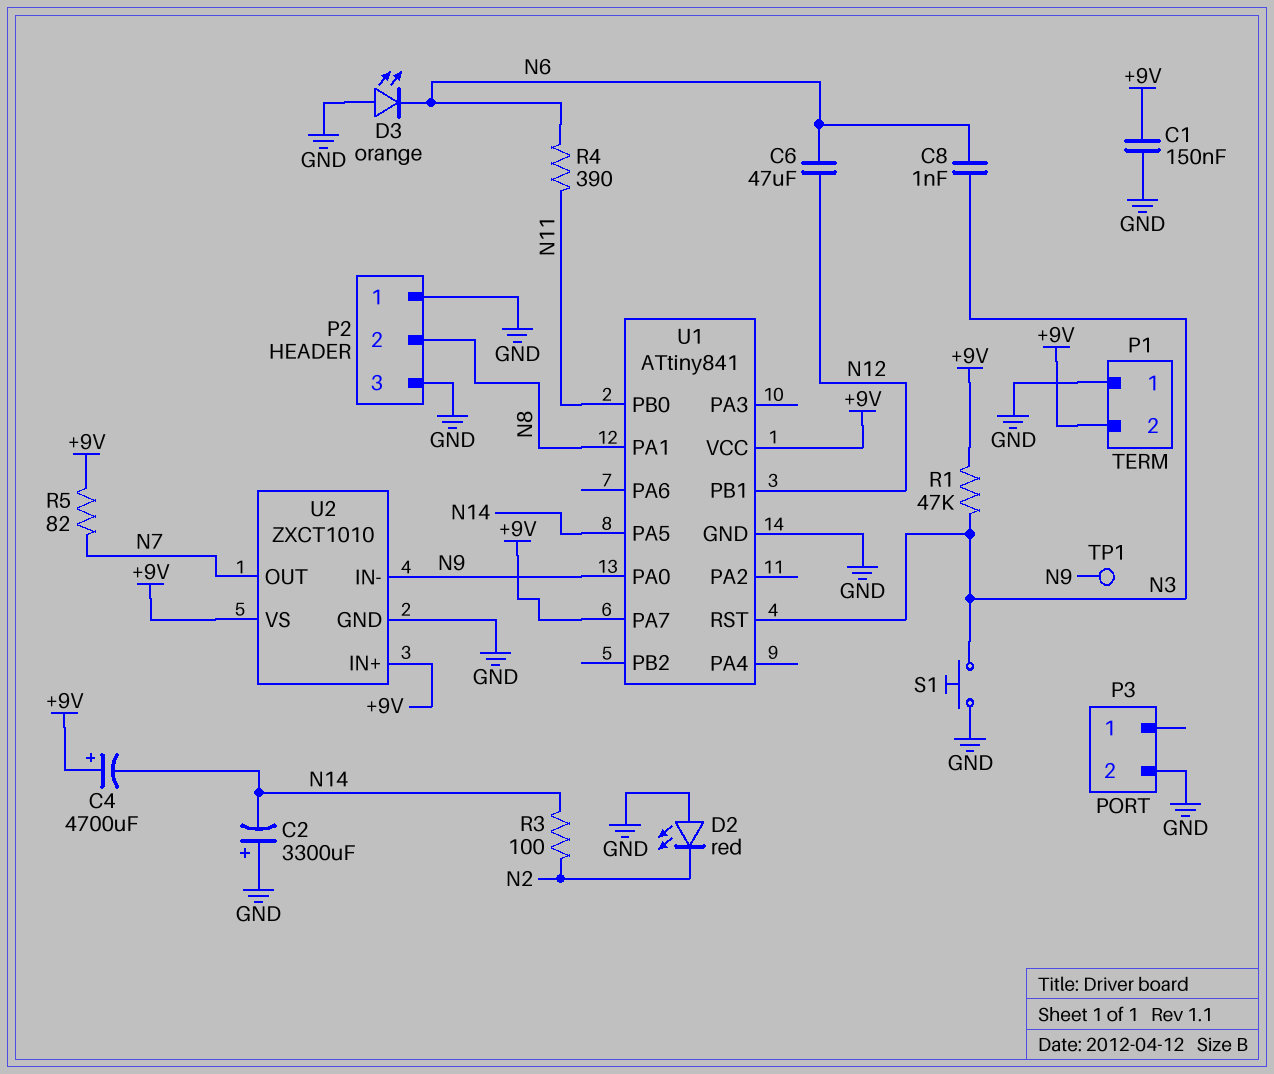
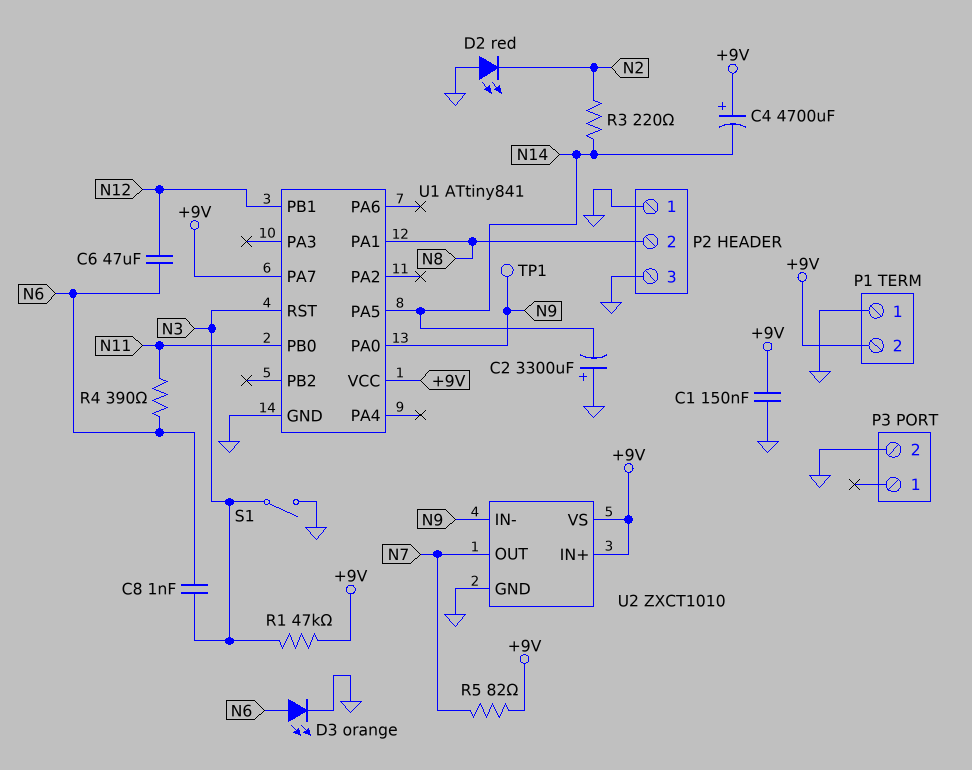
D3: LED orange (A GND, K N6) -> LED orange (A N6, K GND)
R3: 100 (N2, N14) -> 220 (N2, N14)
S1: button (GND, N3) -> switch (GND, N3)

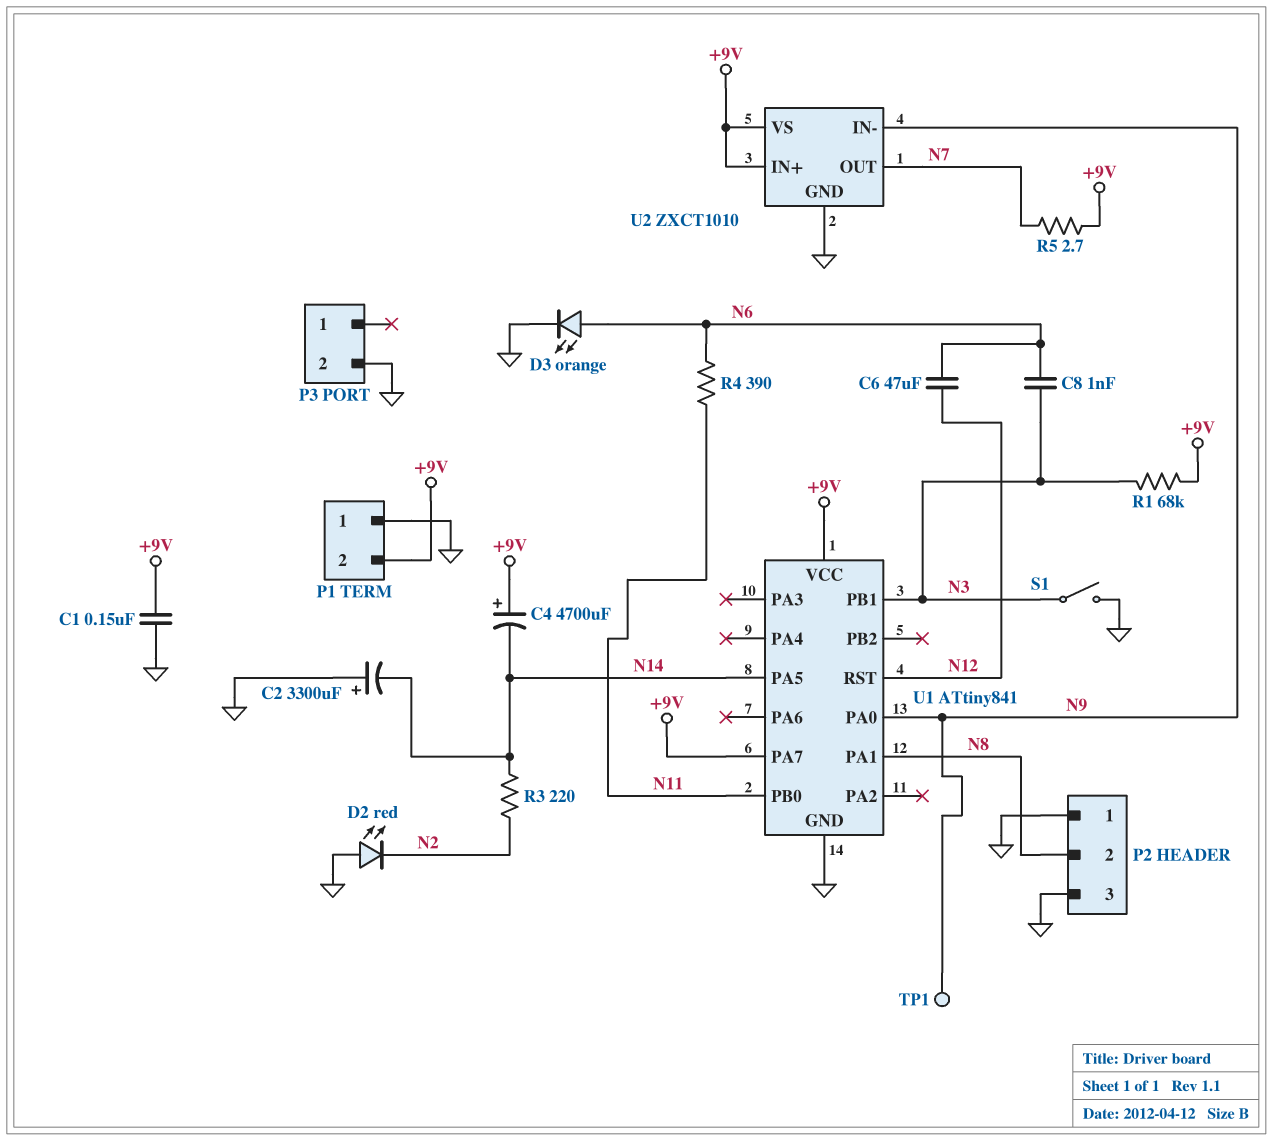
R1: 47k (+9V, N3) -> 68k (+9V, N3)
R5: 82 (+9V, N7) -> 2.7 (+9V, N7)
U1 pin PB1: N12 -> N3
U1 pin RST: N3 -> N12

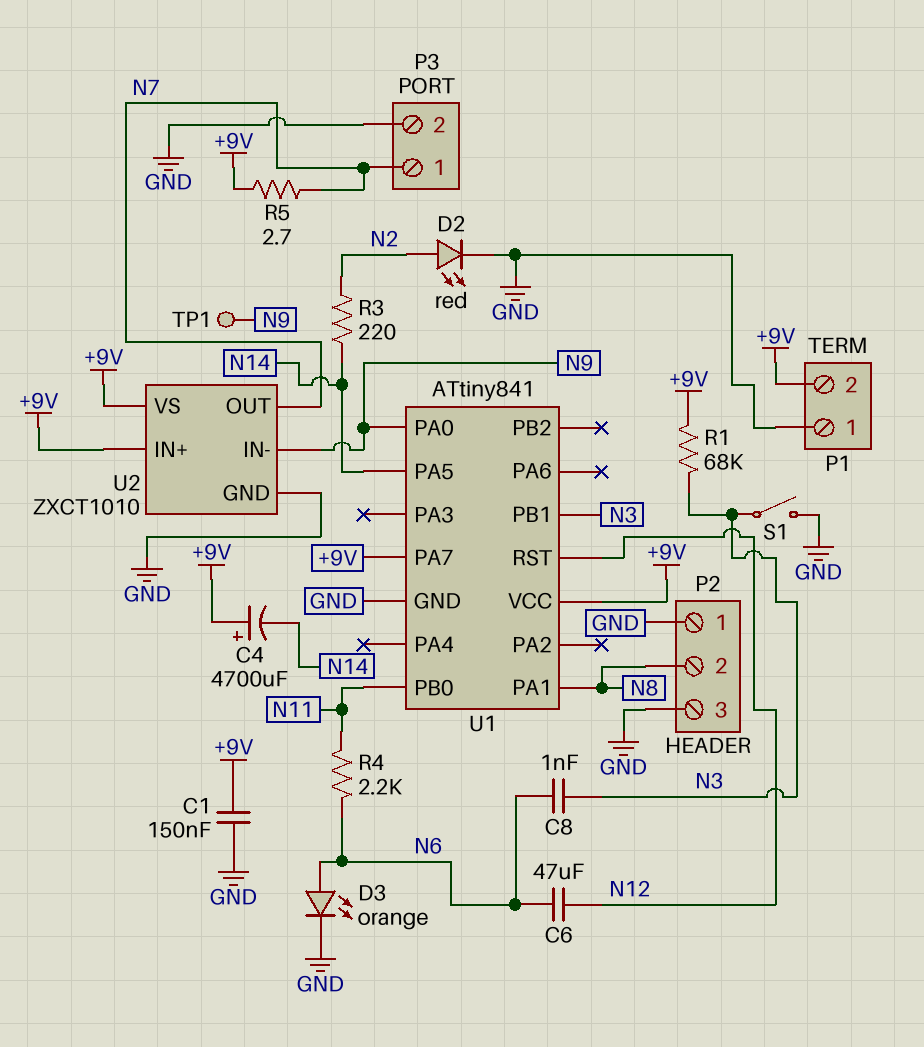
C2: 3300uF (plus GND, minus N14) -> none
D2: LED red (A GND, K N2) -> LED red (A N2, K GND)
P3 pin 1: none -> N7
R4: 390 (N6, N11) -> 2.2k (N6, N11)

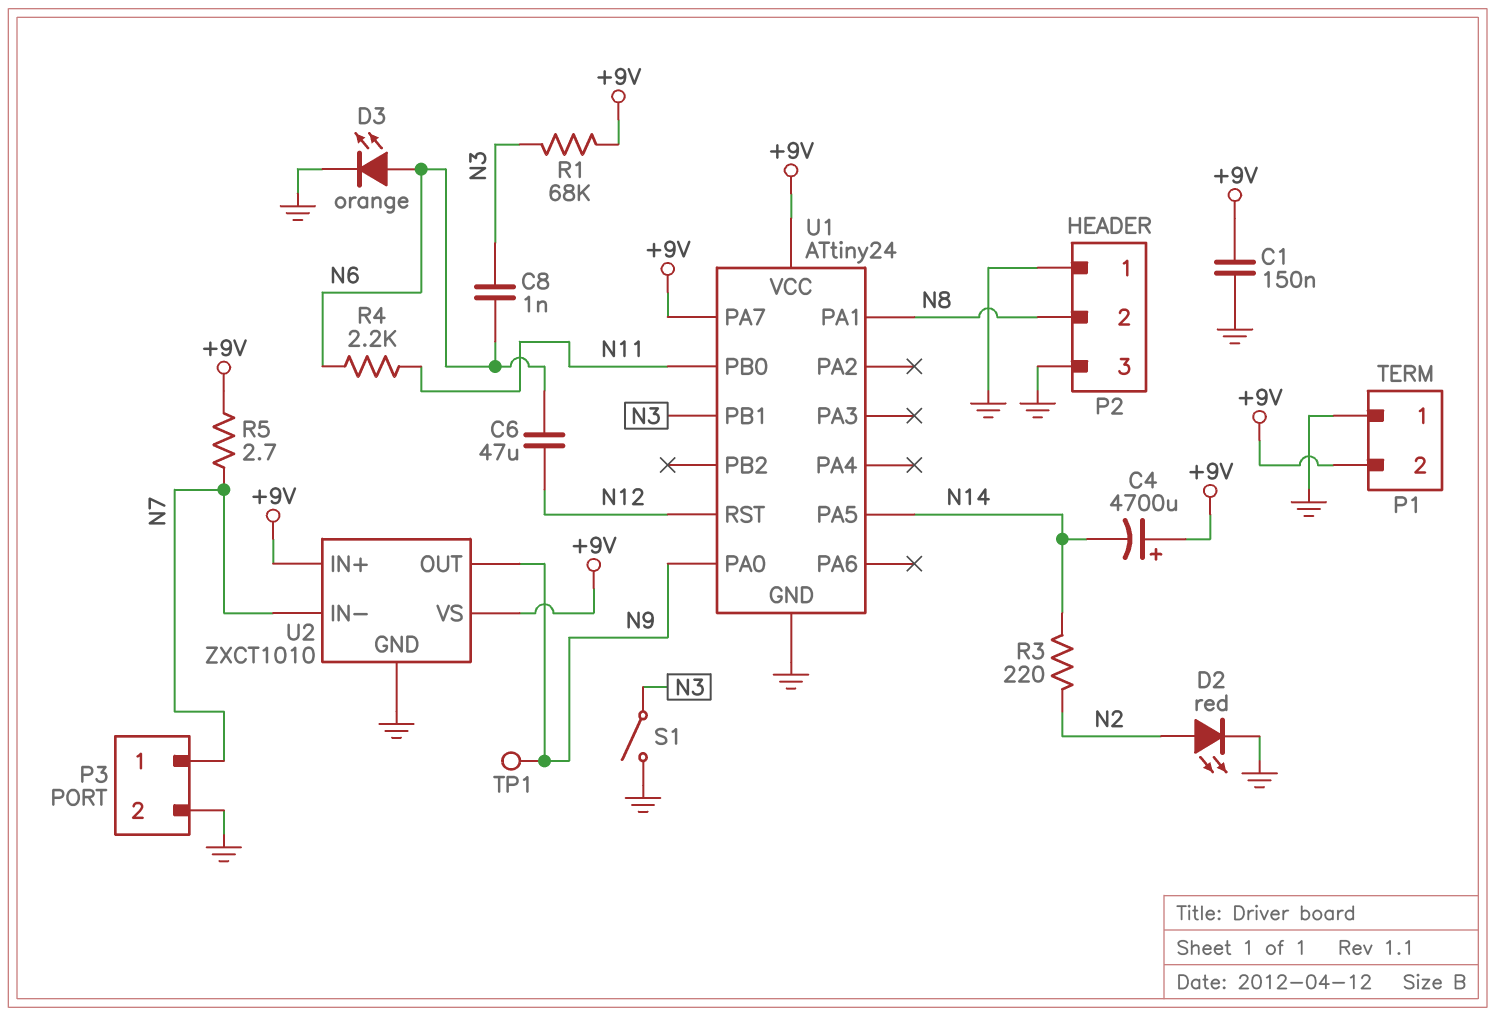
U1: ATtiny841 -> ATtiny24
U2 pin IN-: N9 -> N7
U2 pin OUT: N7 -> N9

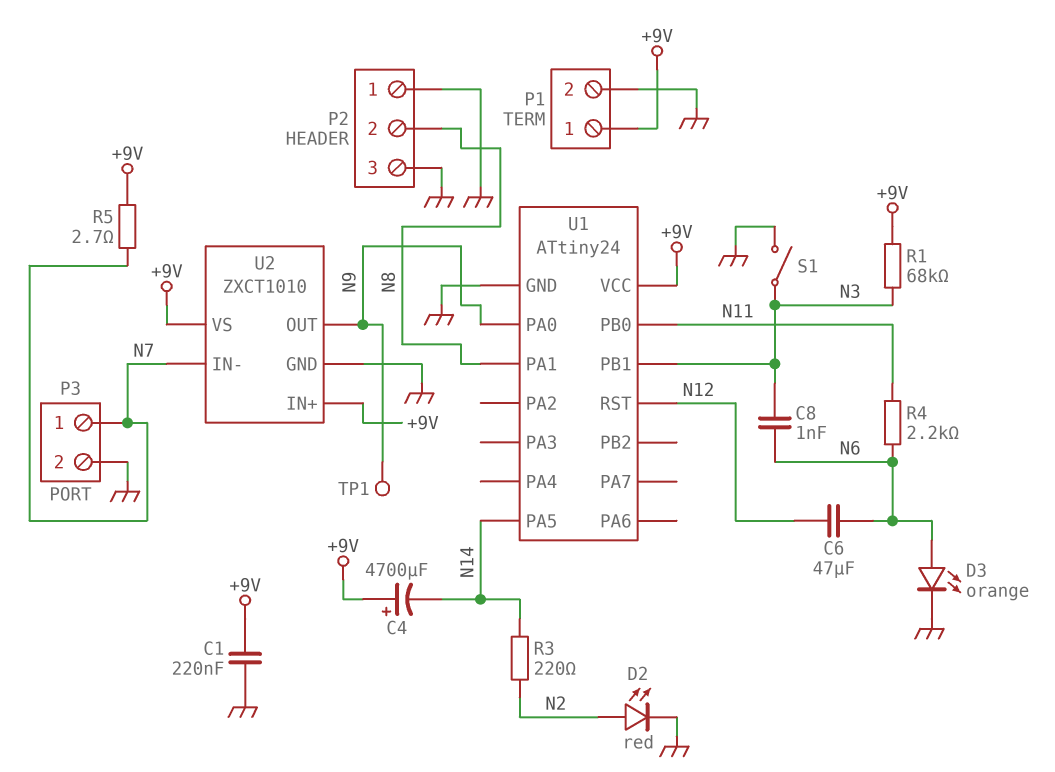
C1: 150nF (+9V, GND) -> 220nF (+9V, GND)
P1 pin 1: GND -> +9V
P1 pin 2: +9V -> GND
U1 pin PA7: +9V -> none

